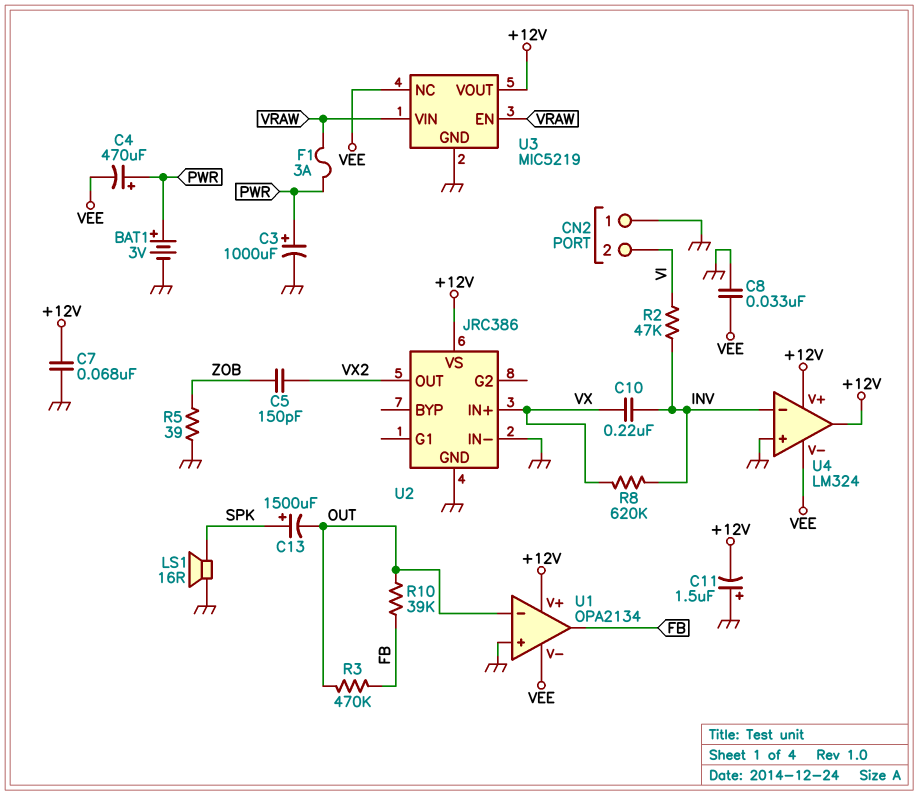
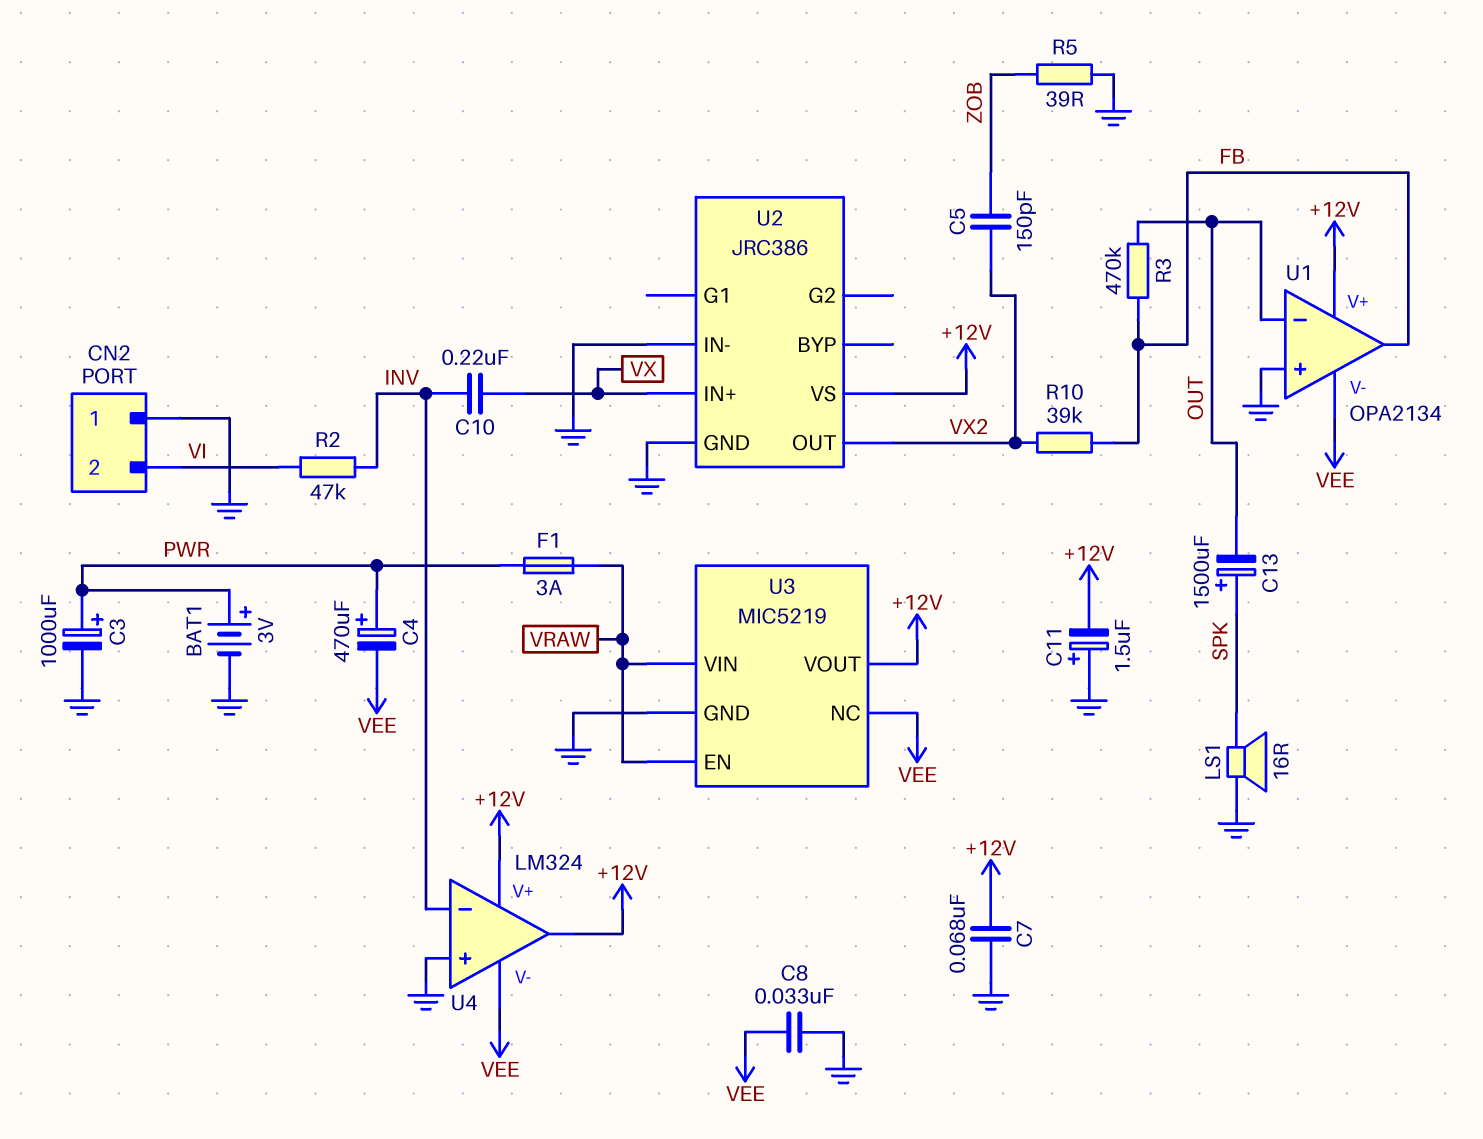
R8: 620k (INV, VX) -> none
R10: 39k (FB, OUT) -> 39k (FB, VX2)

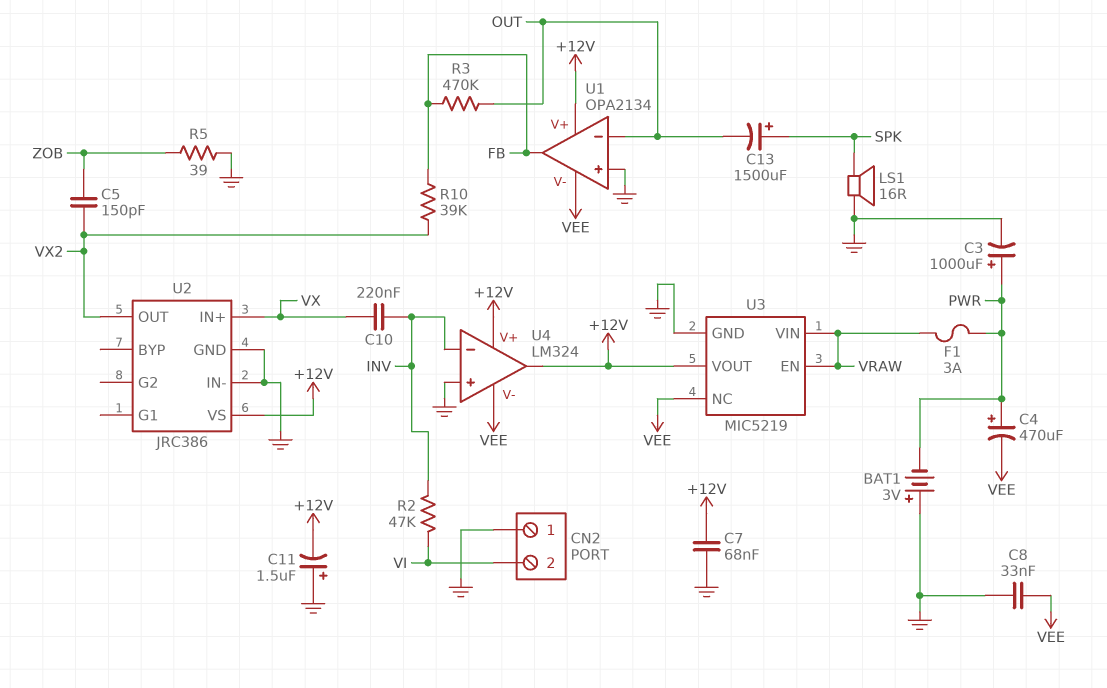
BAT1: 3V (plus PWR, minus GND) -> 3V (plus GND, minus PWR)

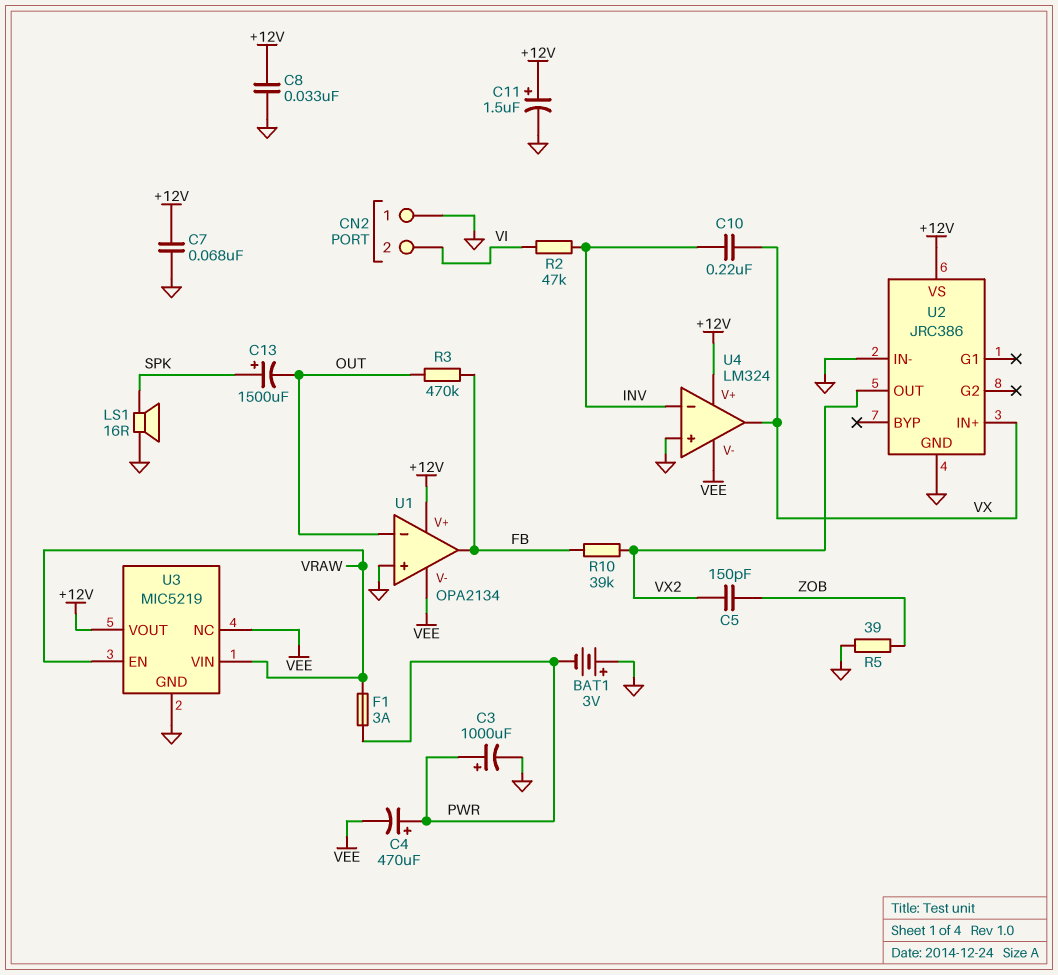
C8: 33nF (GND, VEE) -> 33nF (+12V, GND)
C11: 1.5uF (plus GND, minus +12V) -> 1.5uF (plus +12V, minus GND)
U4 pin out: +12V -> VX

